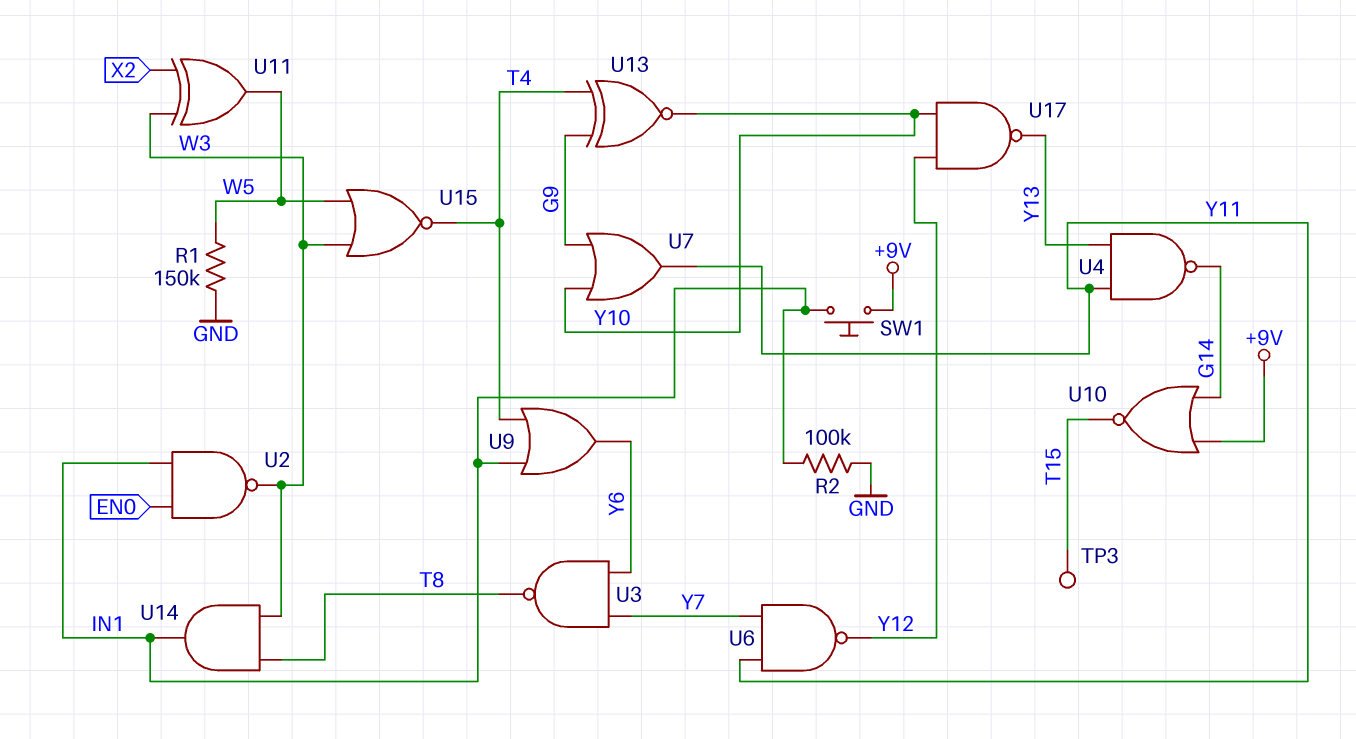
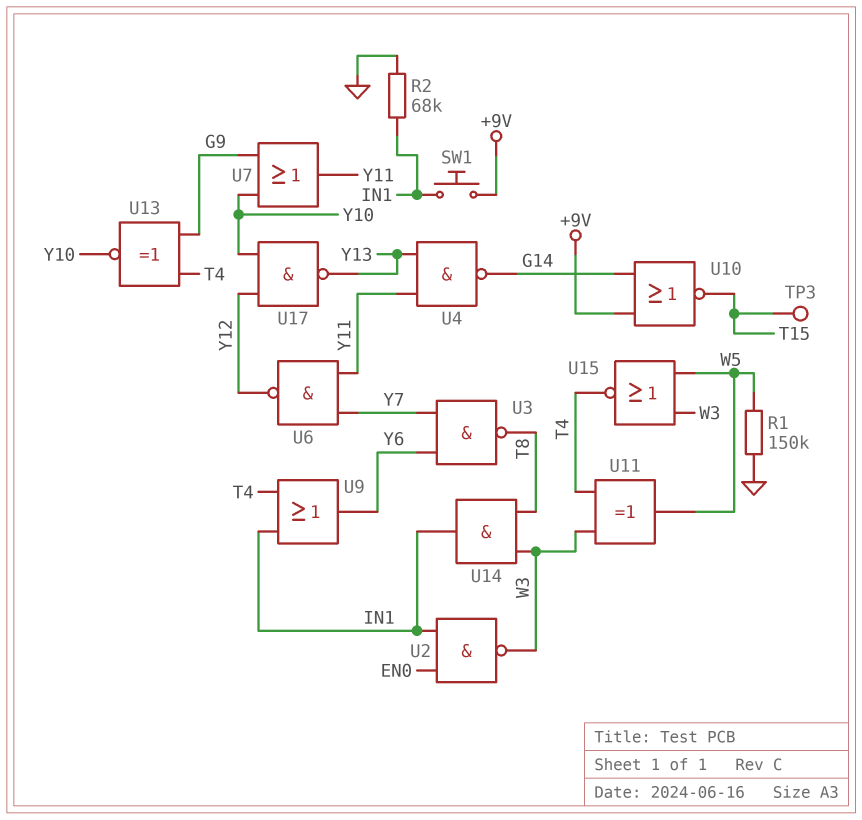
R2: 100k (GND, IN1) -> 68k (GND, IN1)
U11: XOR (in W3, in X2, out W5) -> XOR (in T4, in W3, out W5)

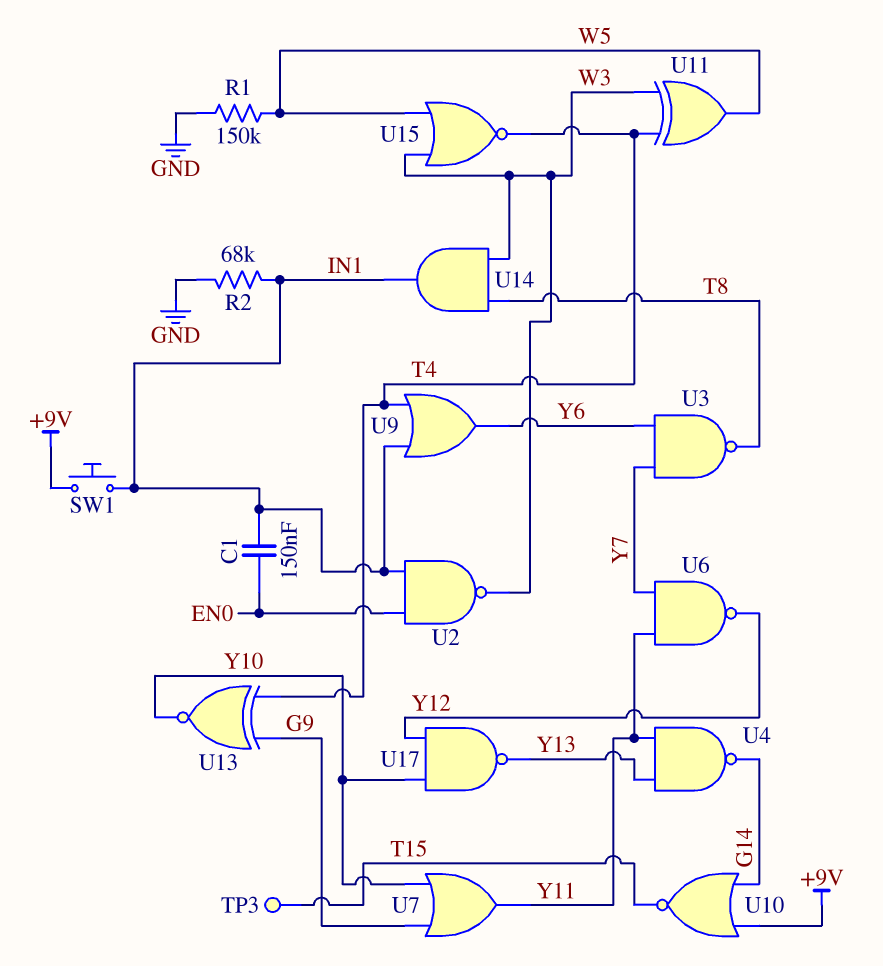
C1: none -> 150nF (EN0, IN1)

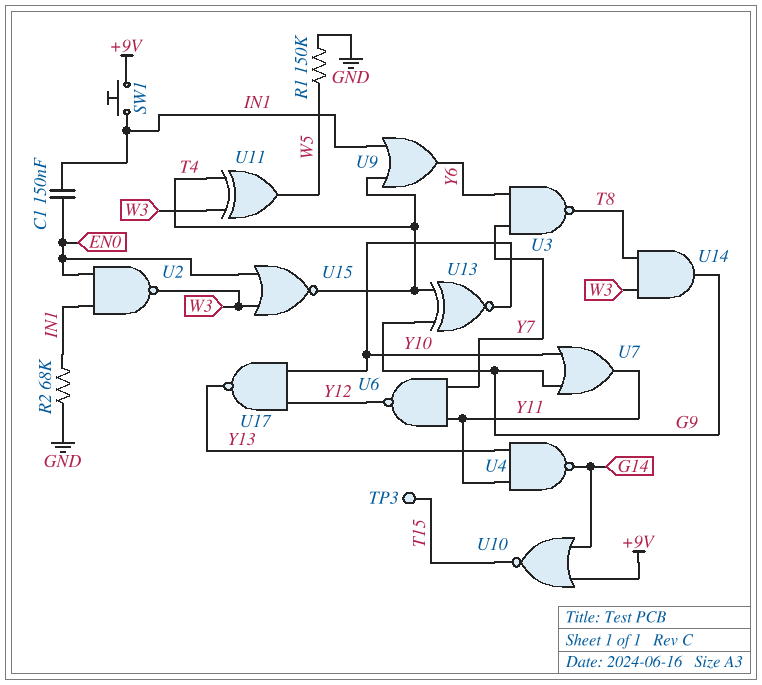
U14: AND (in T8, in W3, out IN1) -> AND (in T8, in W3, out G9)
U15: NOR (in W3, in W5, out T4) -> NOR (in EN0, in W3, out T4)

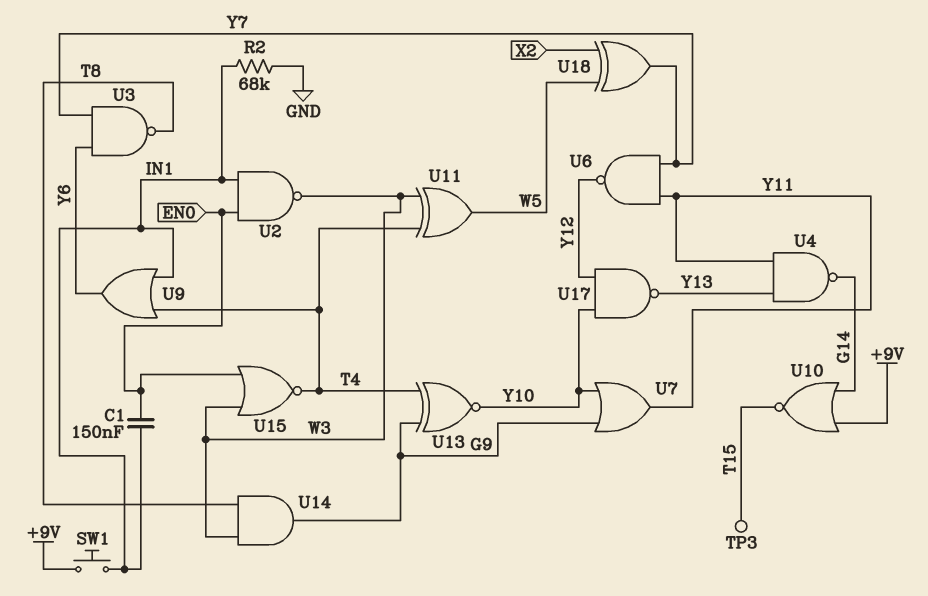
R1: 150k (GND, W5) -> none
U18: none -> XOR (in W5, in X2, out Y7)

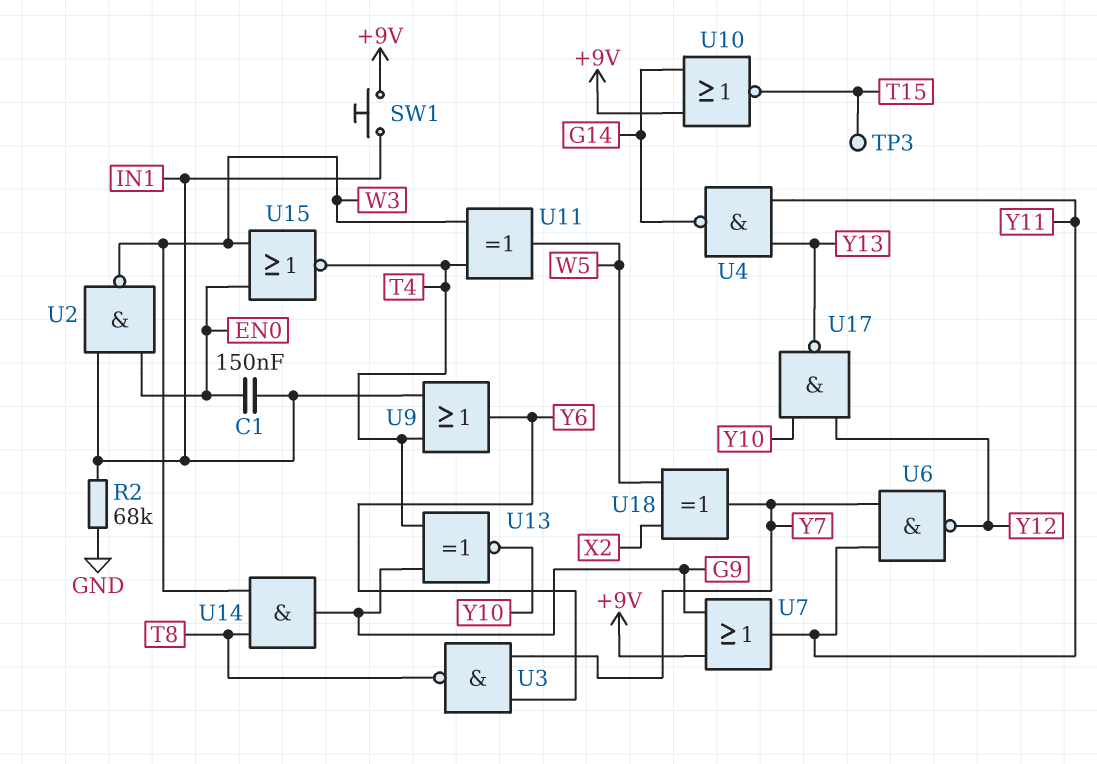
U7: OR (in G9, in Y10, out Y11) -> OR (in +9V, in G9, out Y11)

